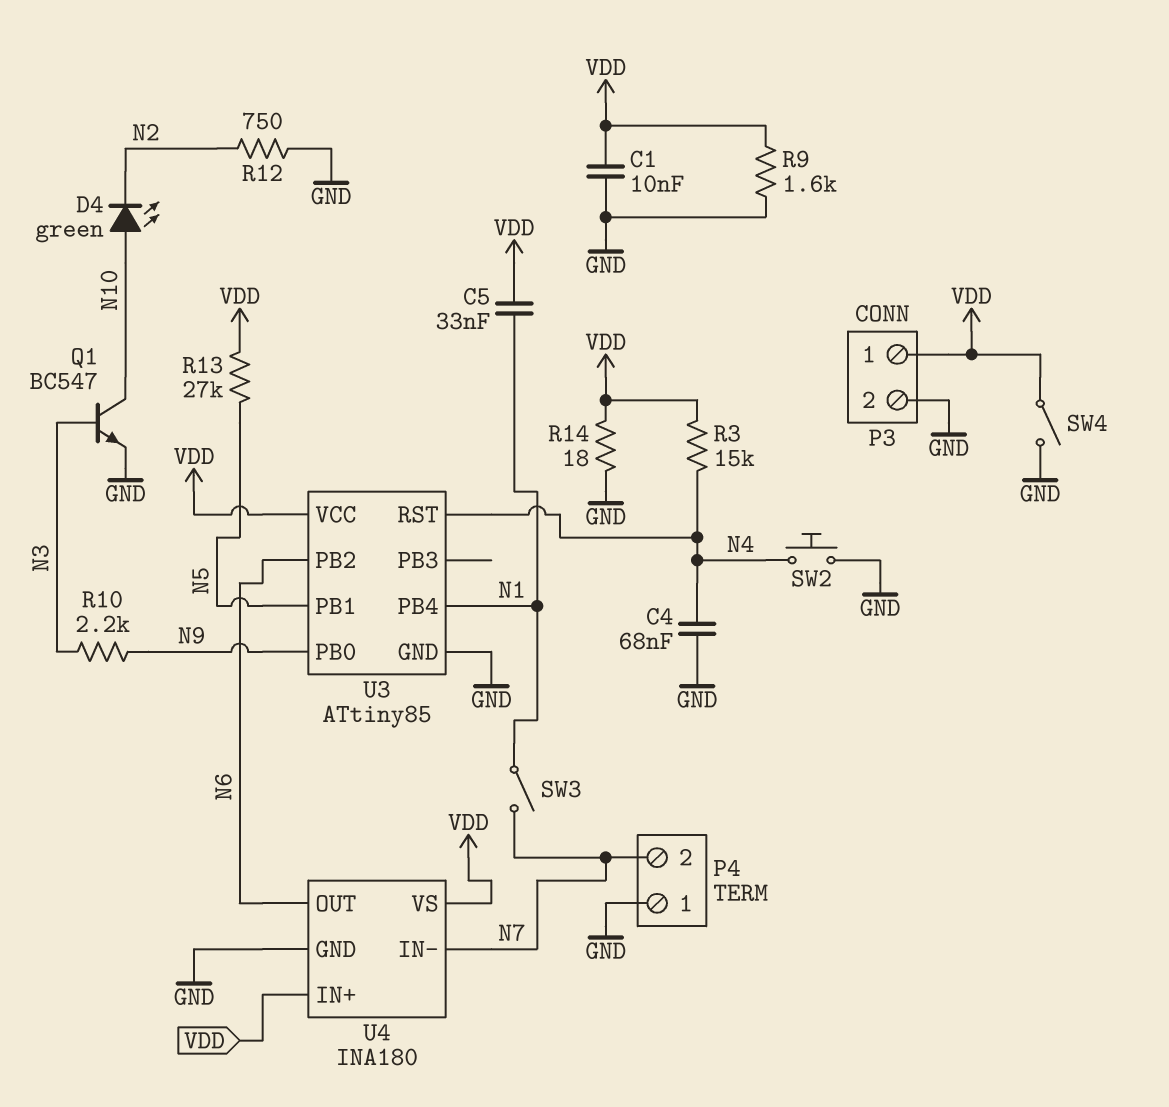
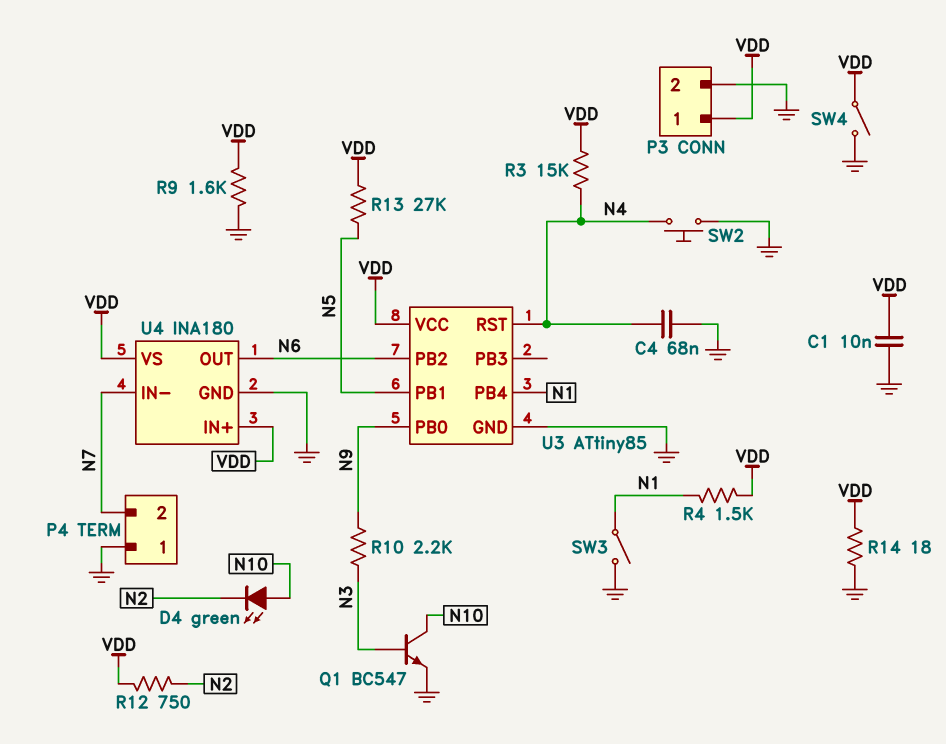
C5: 33nF (N1, VDD) -> none
R4: none -> 1.5k (N1, VDD)
R12: 750 (GND, N2) -> 750 (N2, VDD)
SW3: switch (N1, N7) -> switch (GND, N1)

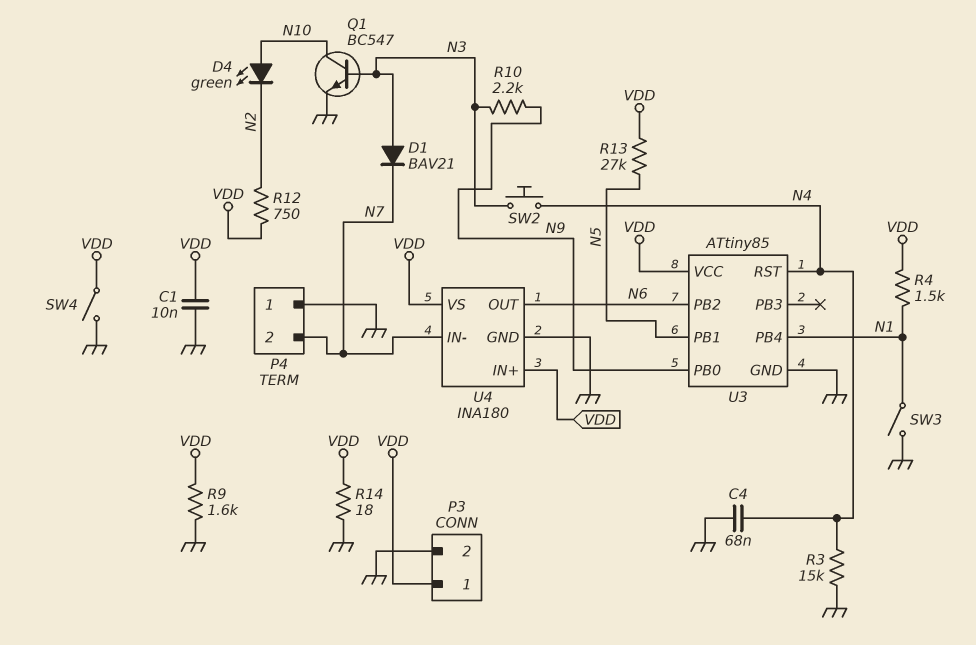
D1: none -> diode BAV21 (A N3, K N7)
R3: 15k (N4, VDD) -> 15k (GND, N4)
SW2: button (GND, N4) -> button (N3, N4)

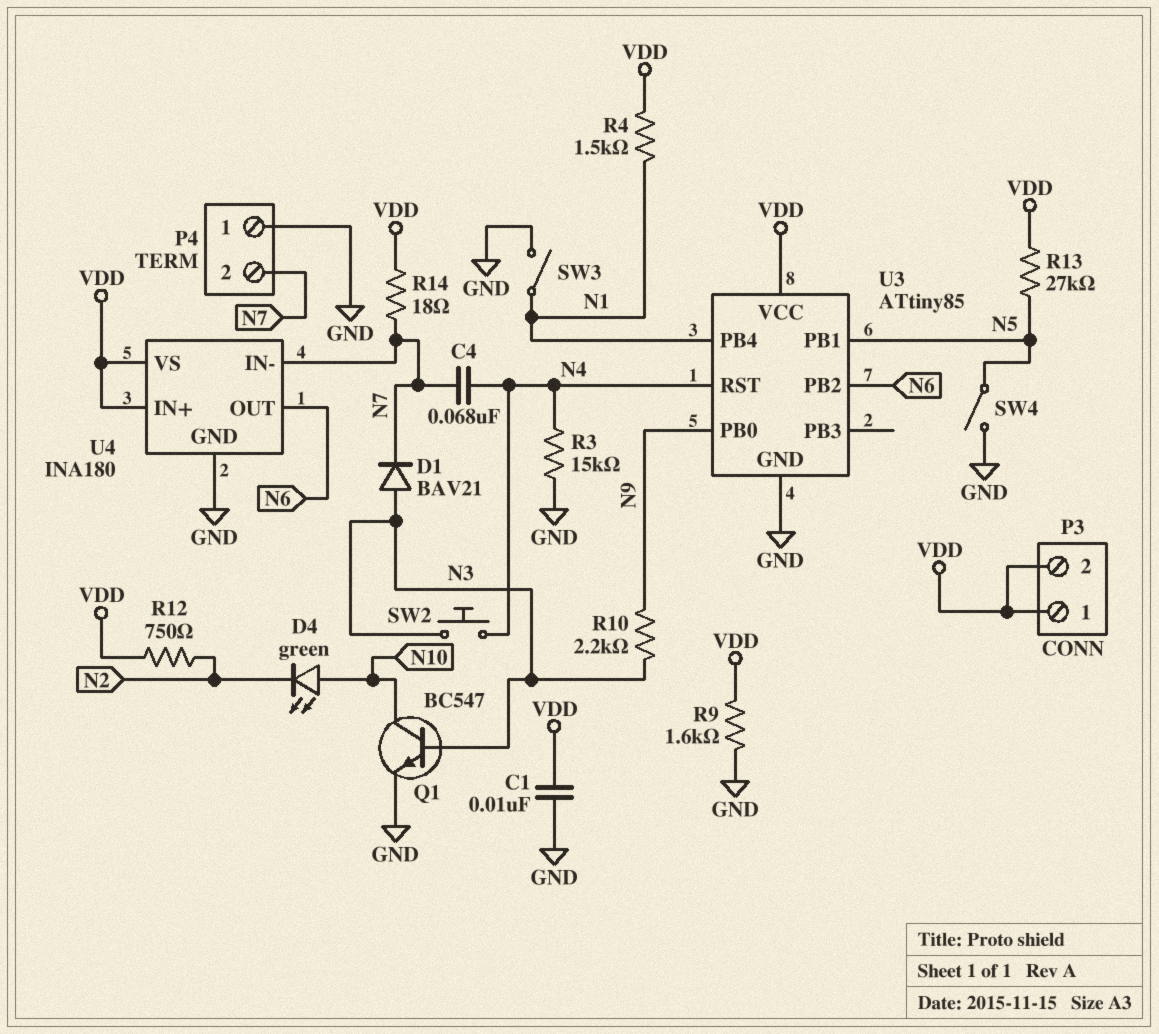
C4: 68nF (GND, N4) -> 68nF (N4, N7)
P3 pin 2: GND -> VDD
R14: 18 (GND, VDD) -> 18 (N7, VDD)
SW4: switch (GND, VDD) -> switch (GND, N5)

